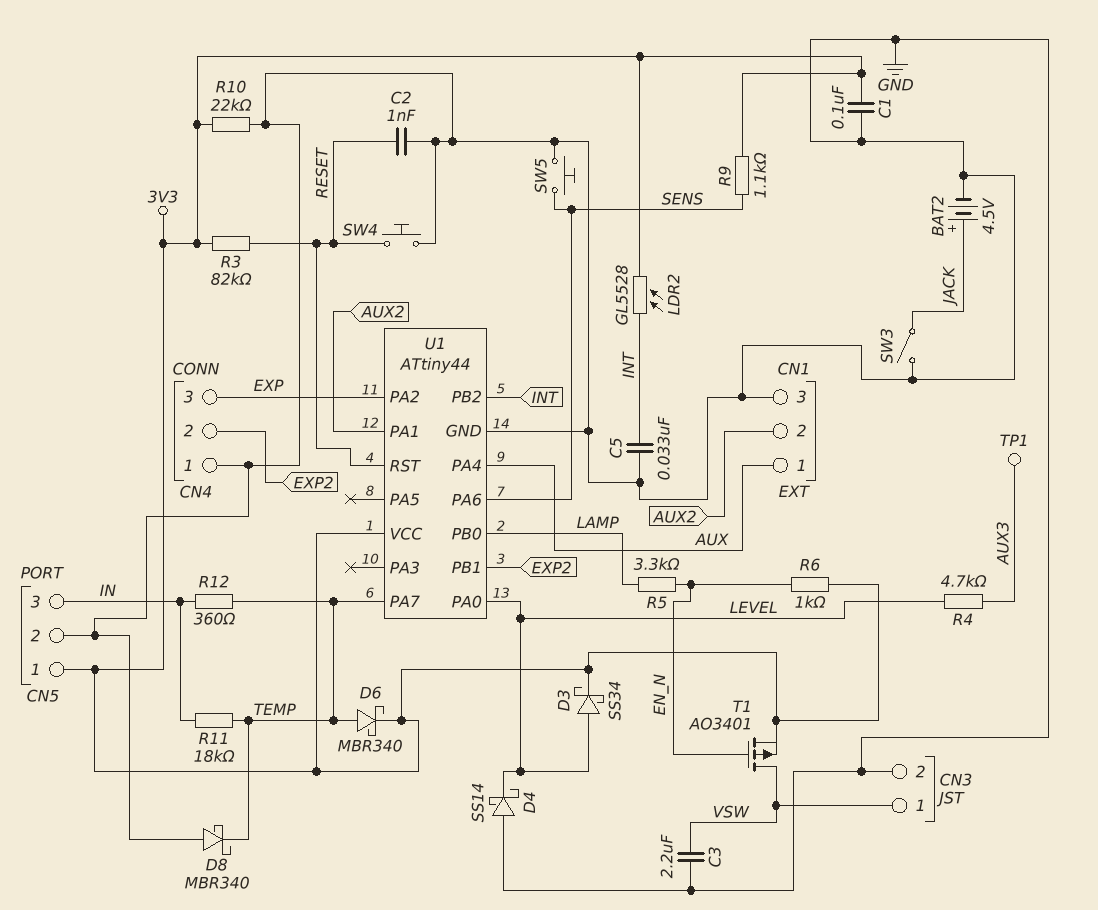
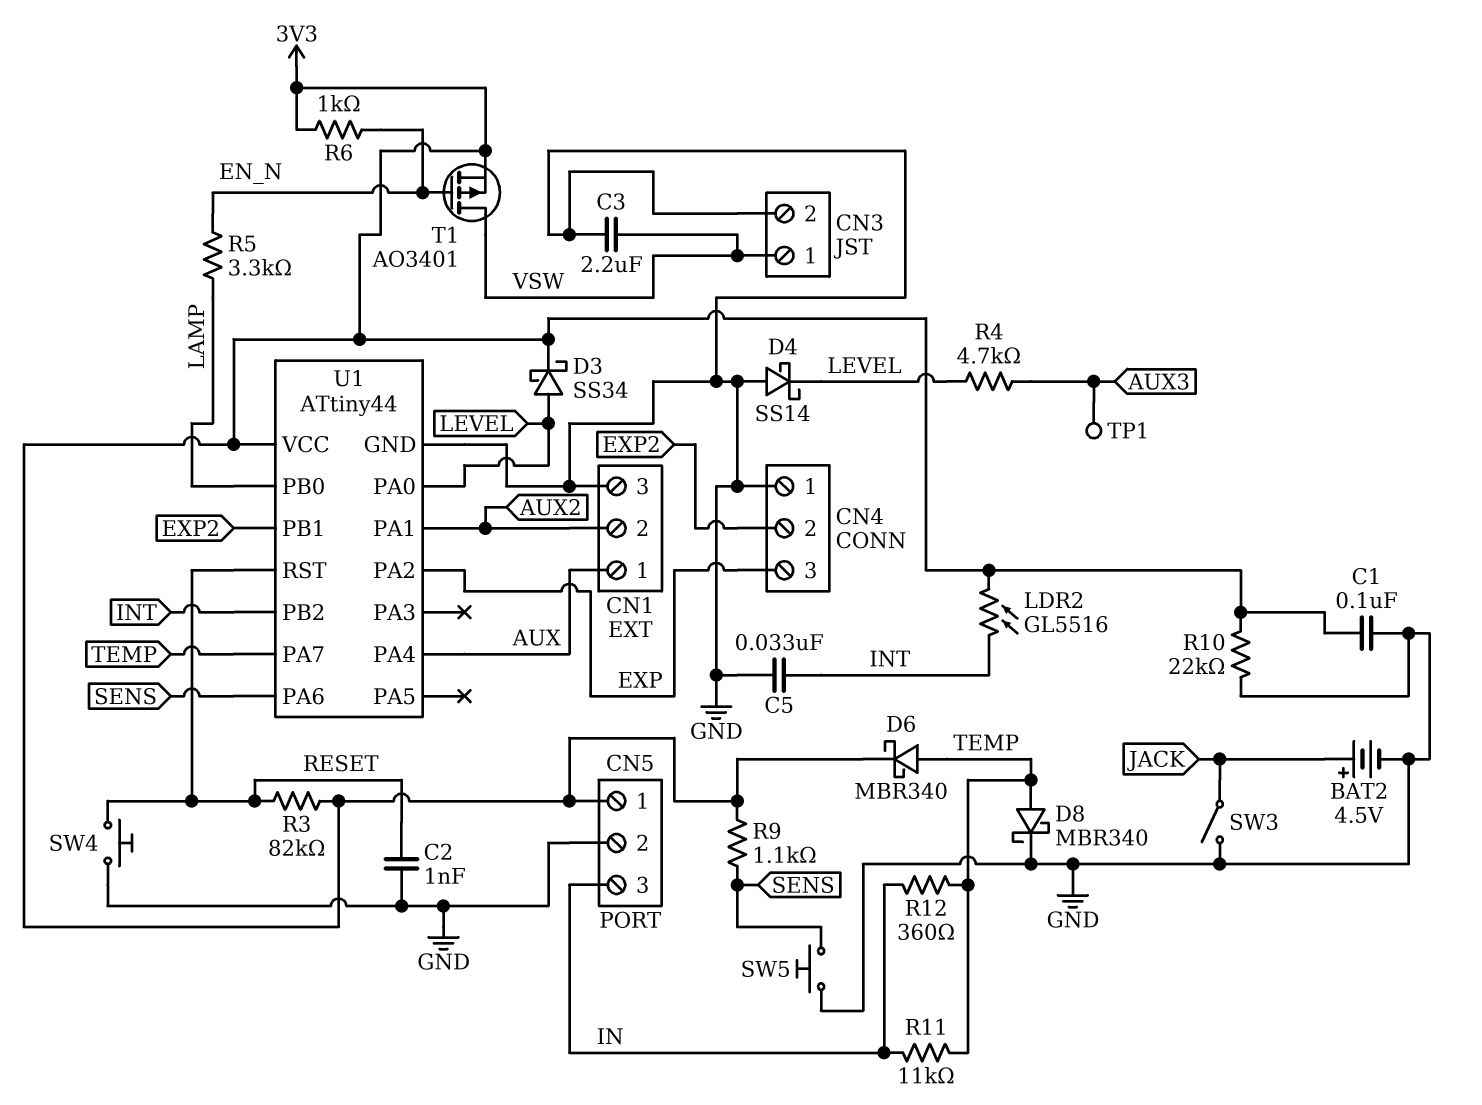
D8: schottky MBR340 (A GND, K TEMP) -> schottky MBR340 (A TEMP, K GND)
LDR2: GL5528 (3V3, INT) -> GL5516 (3V3, INT)
R11: 18k (IN, TEMP) -> 11k (IN, TEMP)

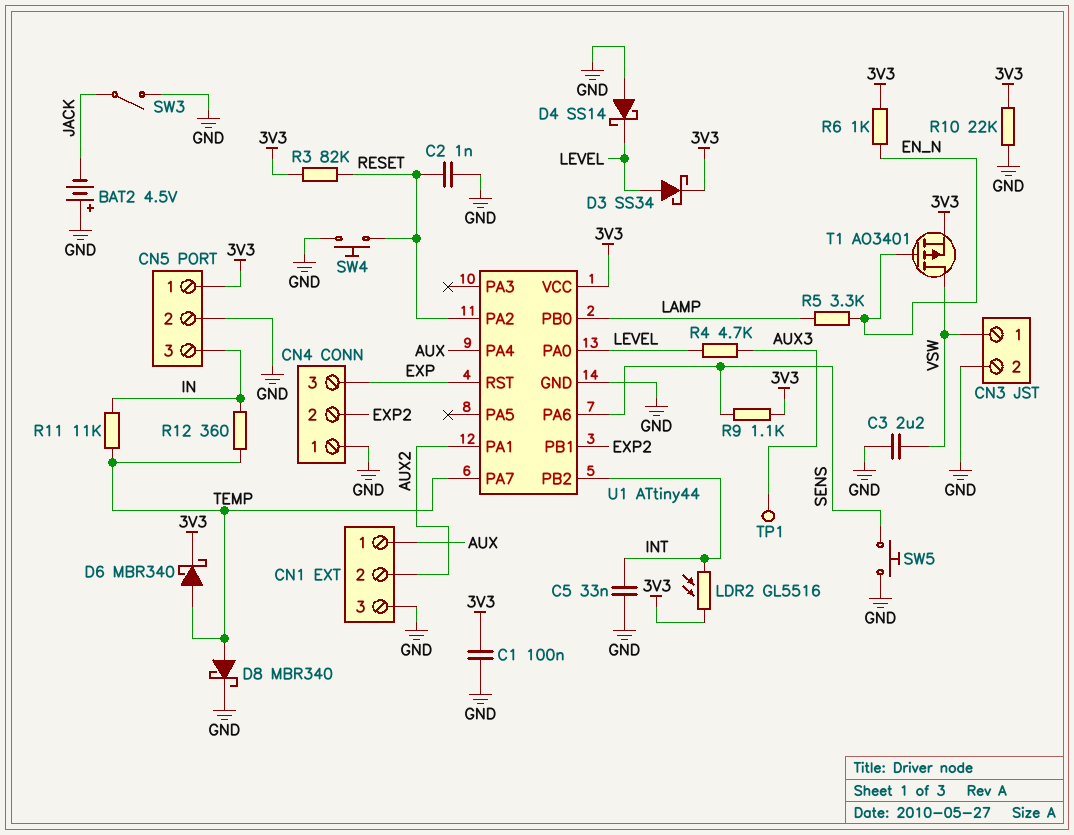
BAT2: 4.5V (plus JACK, minus GND) -> 4.5V (plus GND, minus JACK)
U1 pin PA2: EXP -> RESET
U1 pin RST: RESET -> EXP

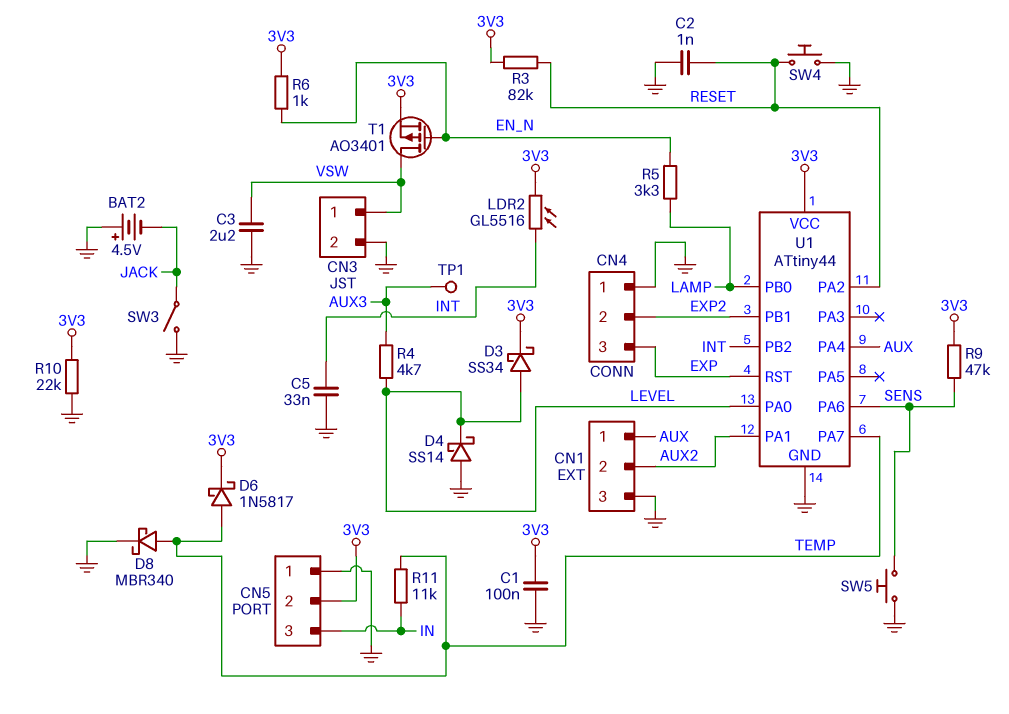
CN5 pin 1: 3V3 -> GND
CN5 pin 2: GND -> 3V3
D6: schottky MBR340 (A TEMP, K 3V3) -> schottky 1N5817 (A TEMP, K 3V3)
R9: 1.1k (3V3, SENS) -> 47k (3V3, SENS)
R12: 360 (IN, TEMP) -> none

